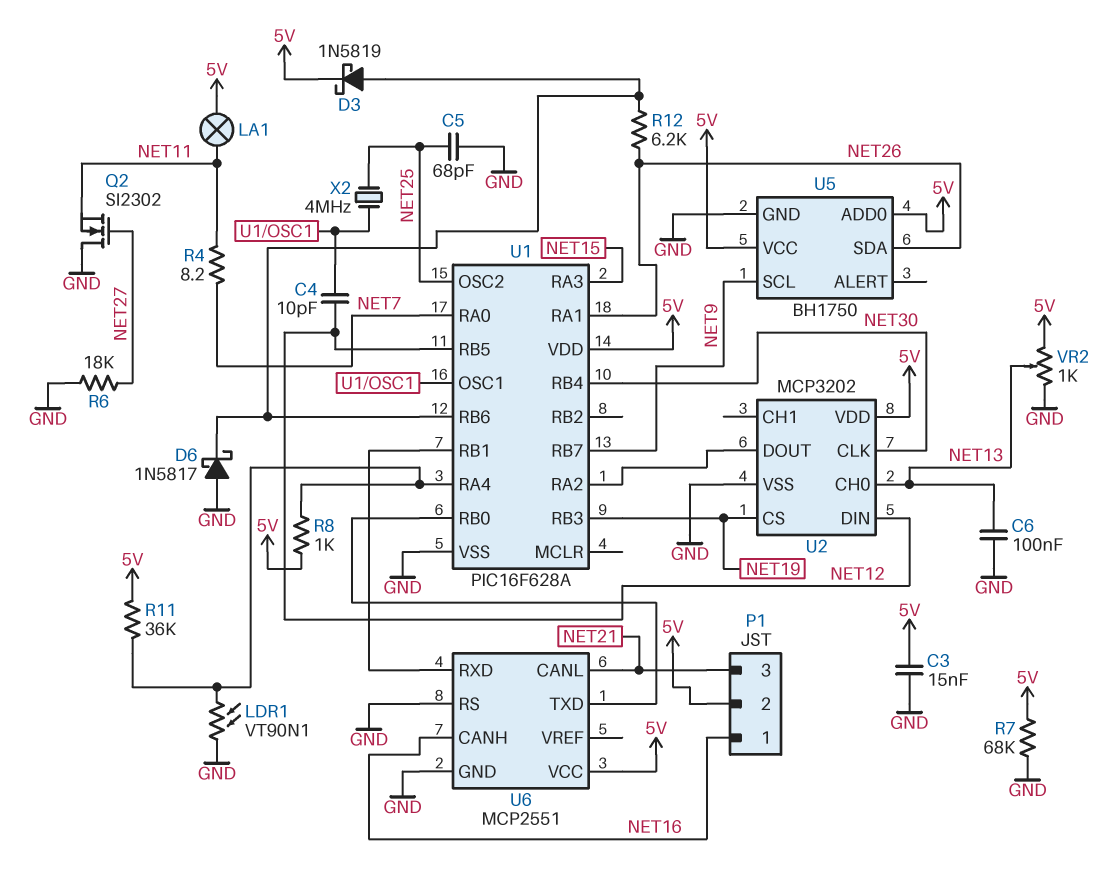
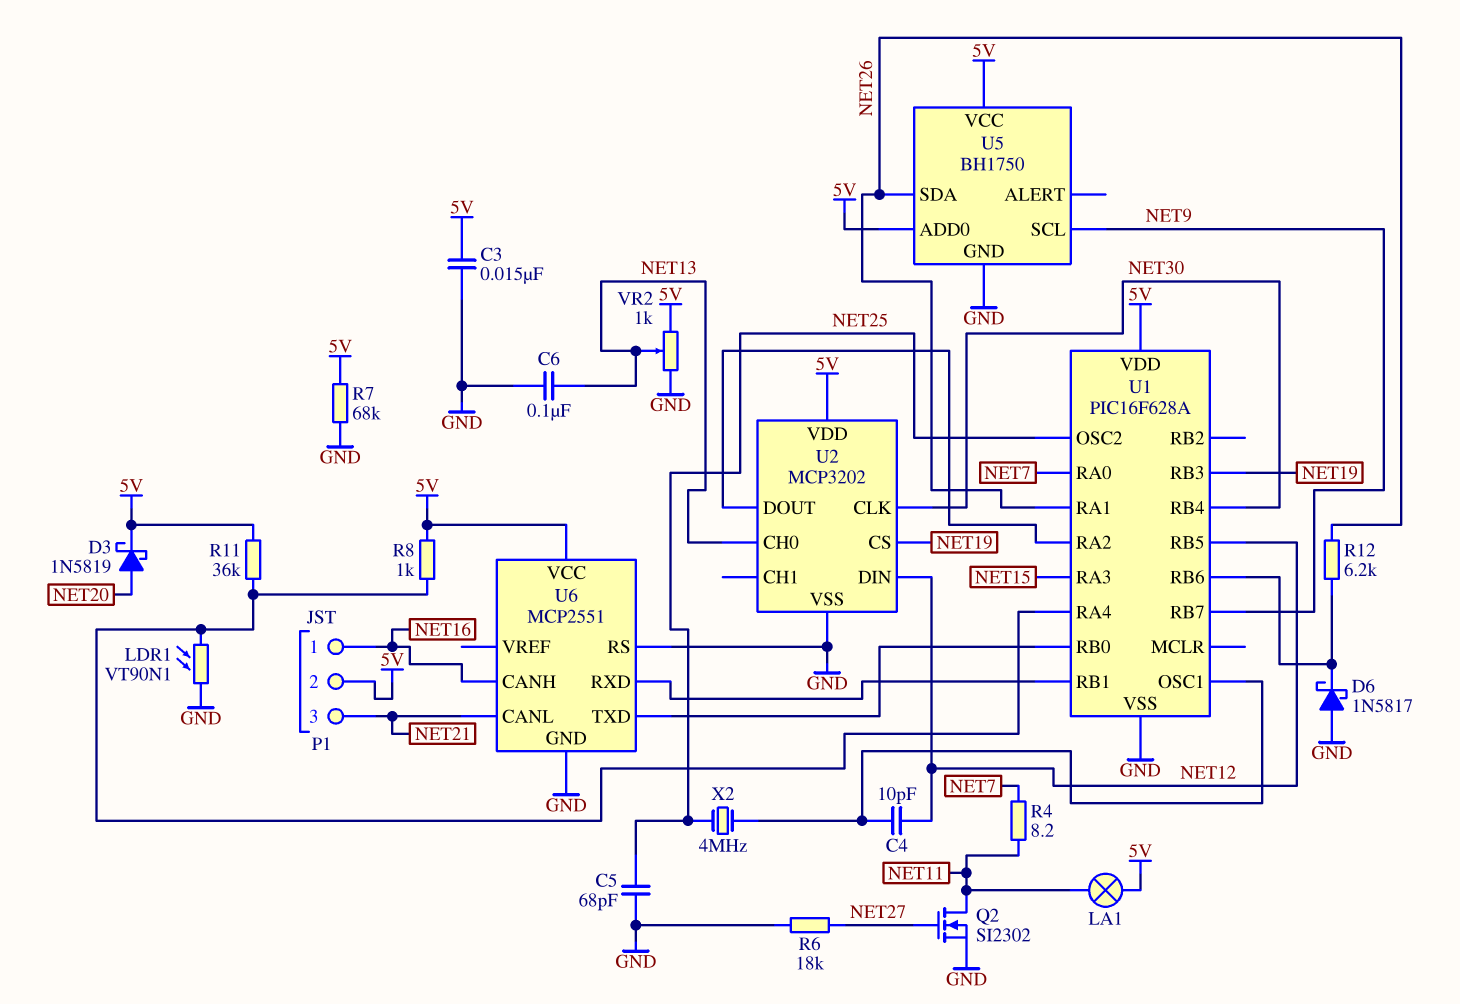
D3: schottky 1N5819 (A U1/RB6, K 5V) -> schottky 1N5819 (A NET20, K 5V)
Q2: NMOS SI2302 (G NET27, D GND, S NET11) -> NMOS SI2302 (G NET27, D NET11, S GND)

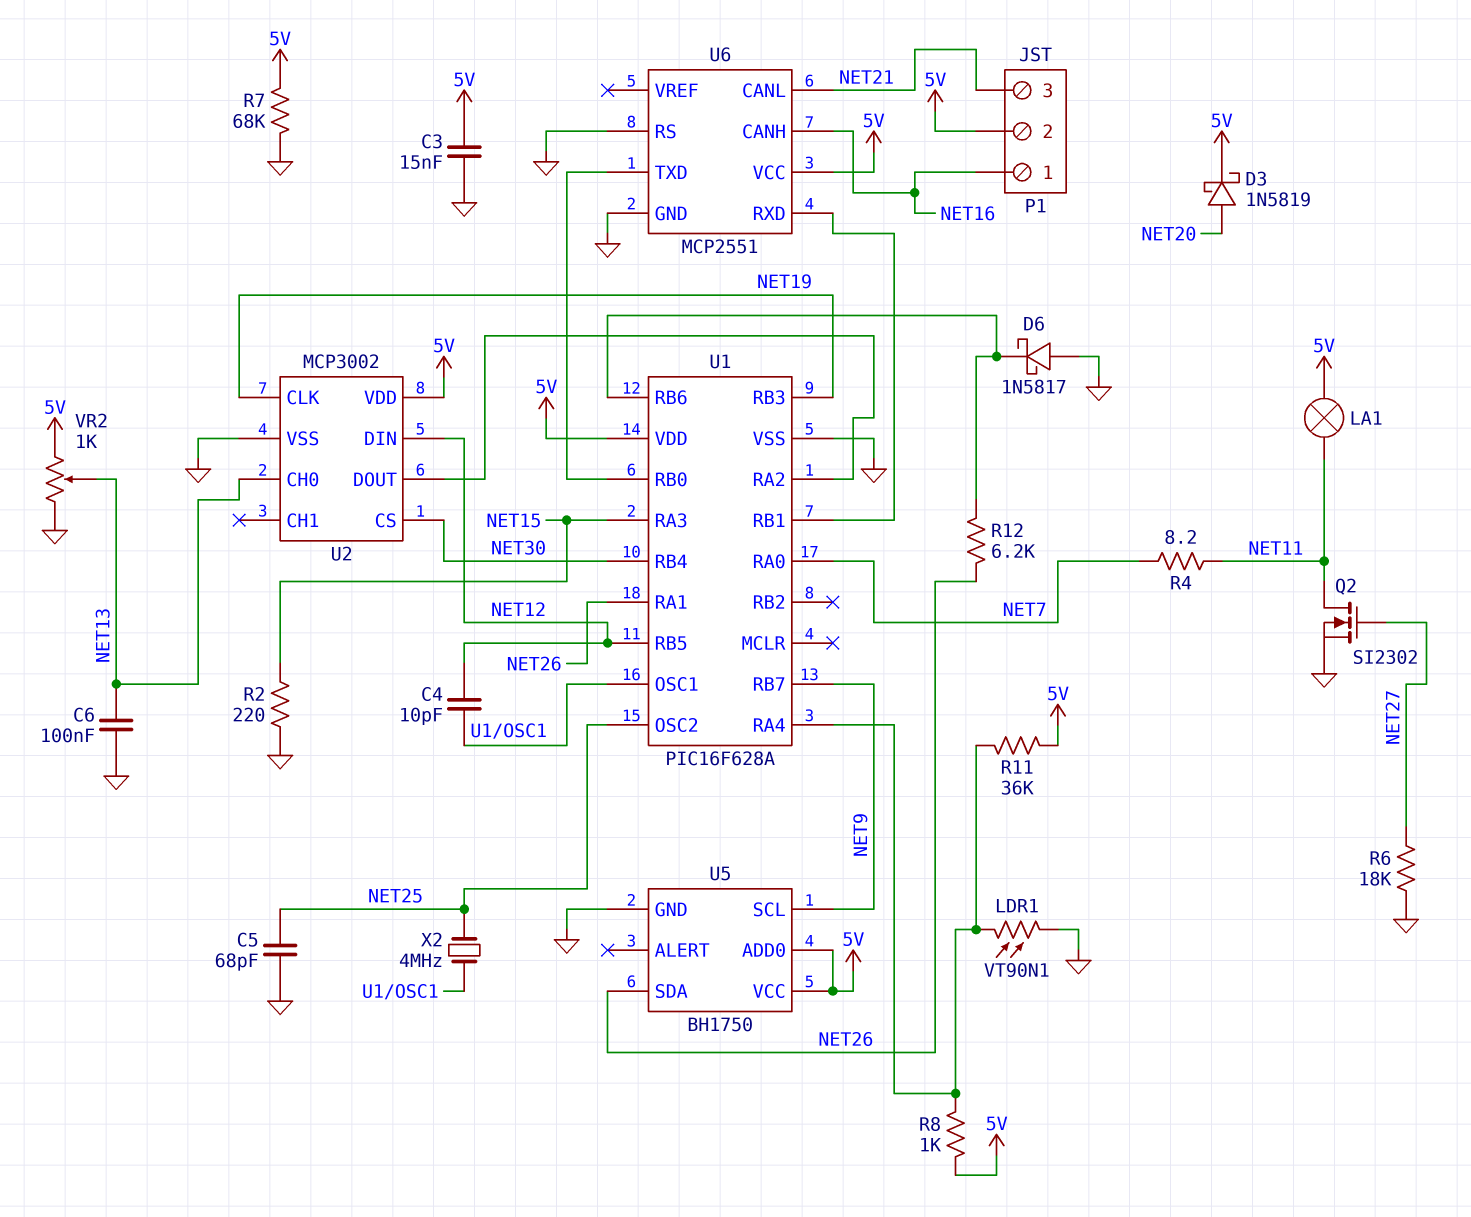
R2: none -> 220 (GND, NET15)
U2: MCP3202 -> MCP3002
U2 pin CLK: NET30 -> NET19
U2 pin CS: NET19 -> NET30

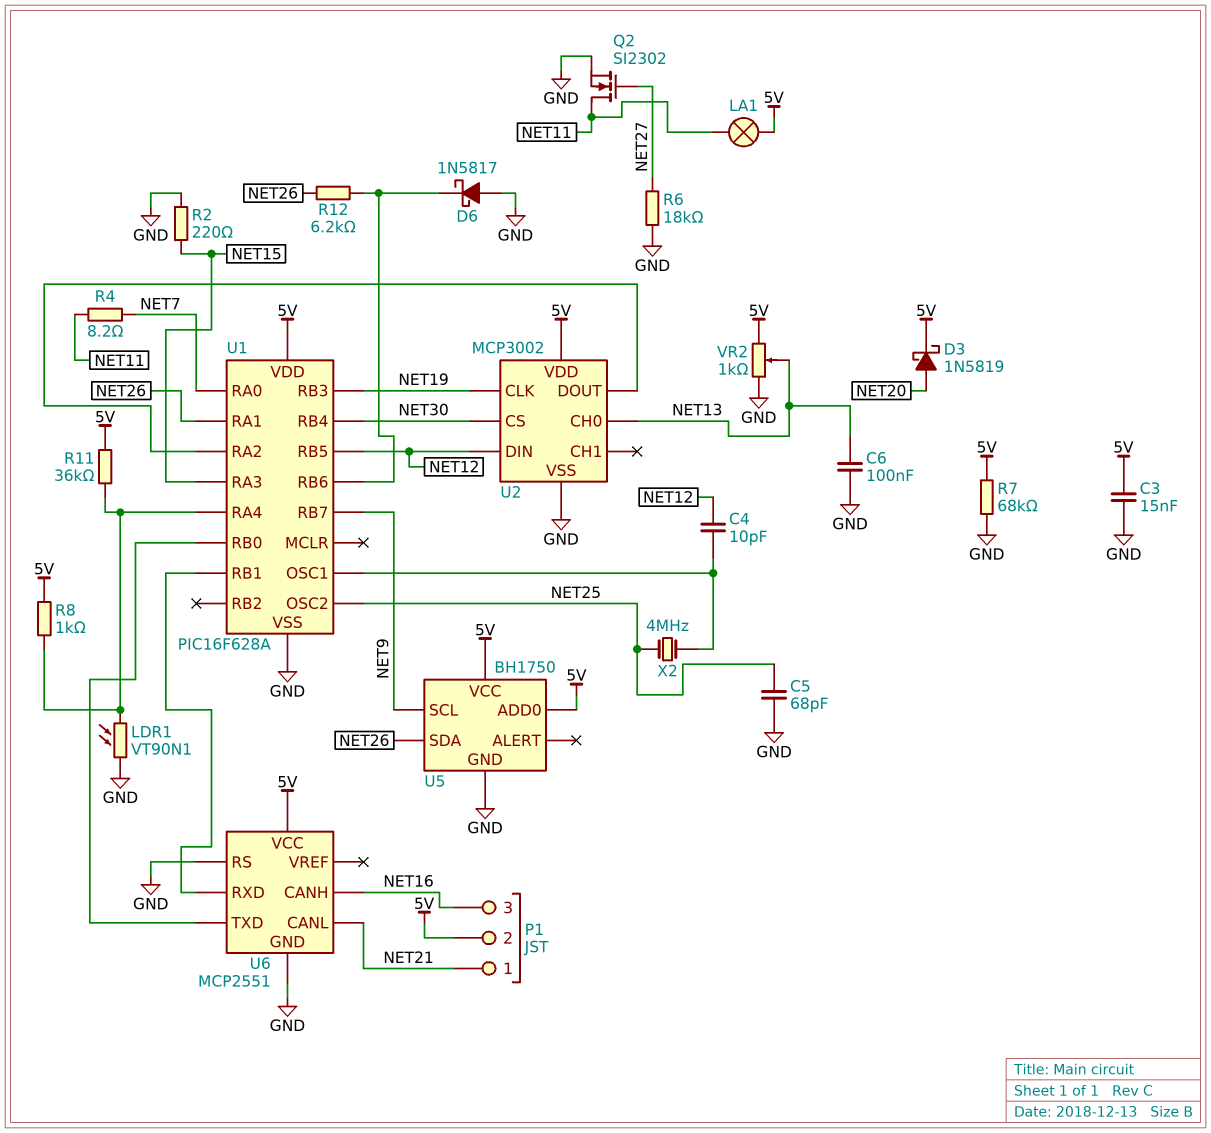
P1 pin 1: NET16 -> NET21
P1 pin 3: NET21 -> NET16

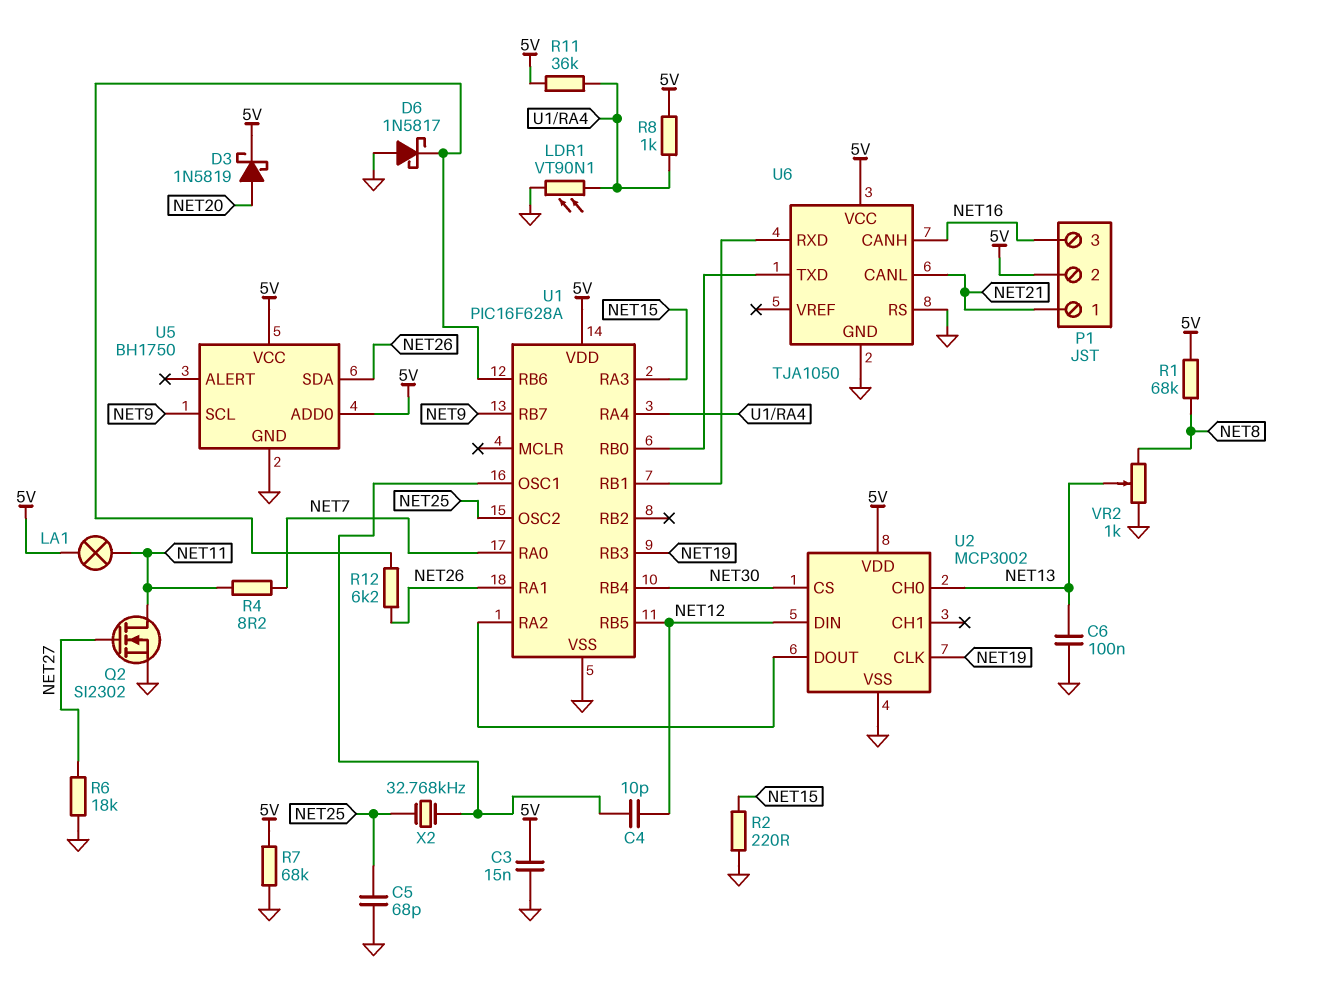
R1: none -> 68k (5V, NET8)
U6: MCP2551 -> TJA1050
VR2: 1k (5V, GND, wiper NET13) -> 1k (GND, NET8, wiper NET13)
X2: 4MHz (NET25, U1/OSC1) -> 32.768kHz (NET25, U1/OSC1)

